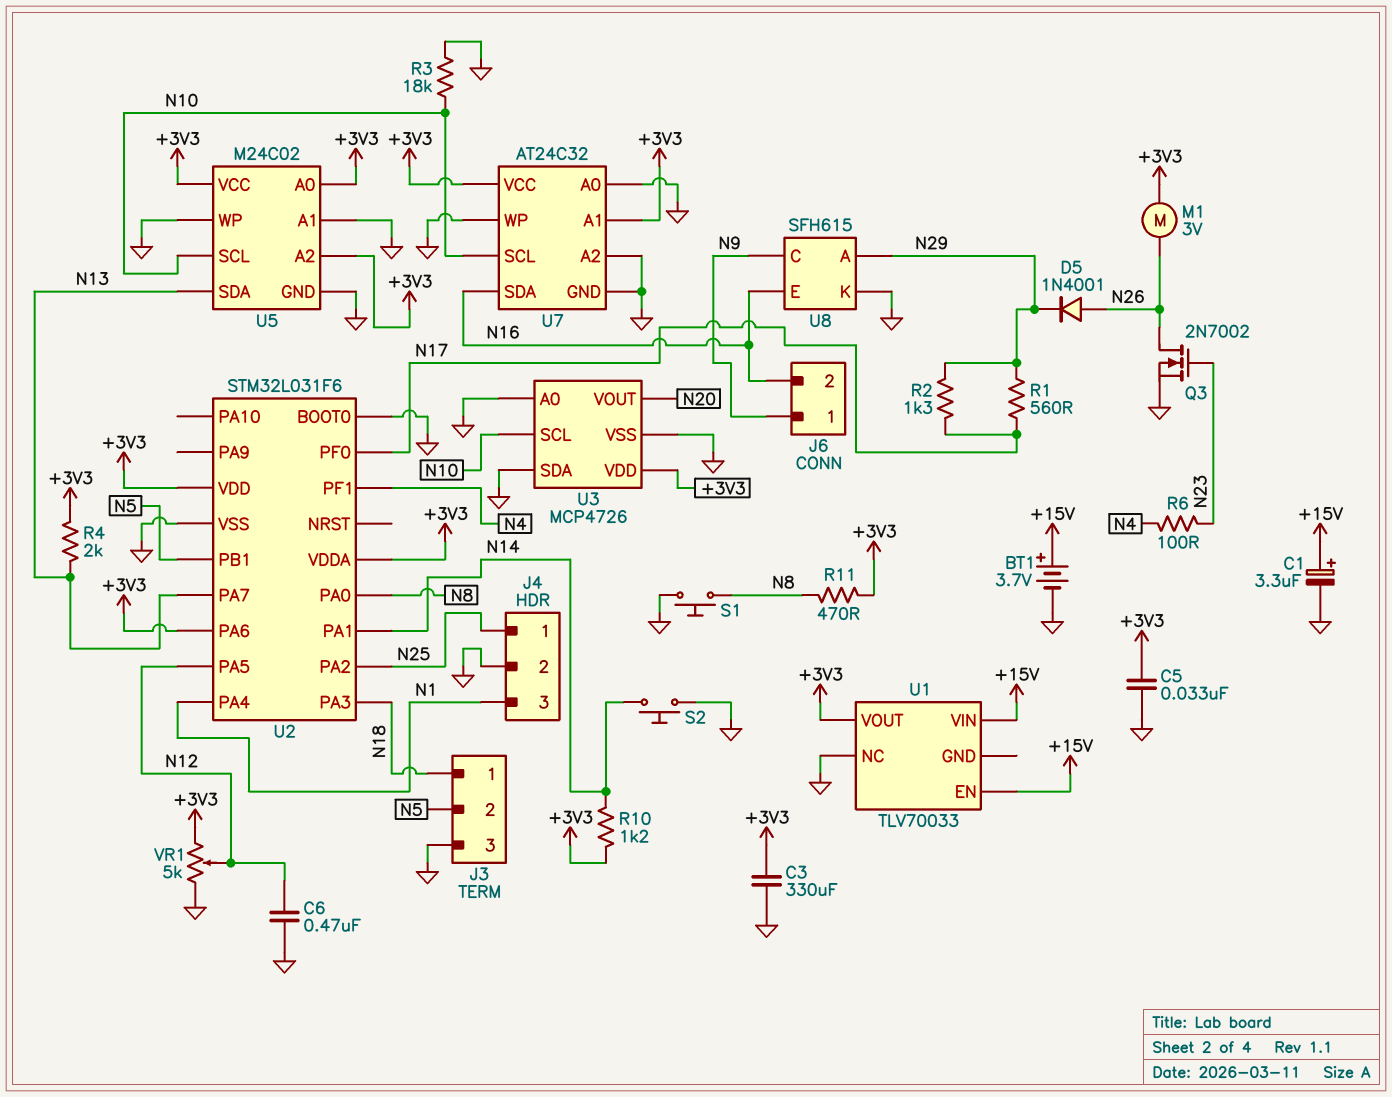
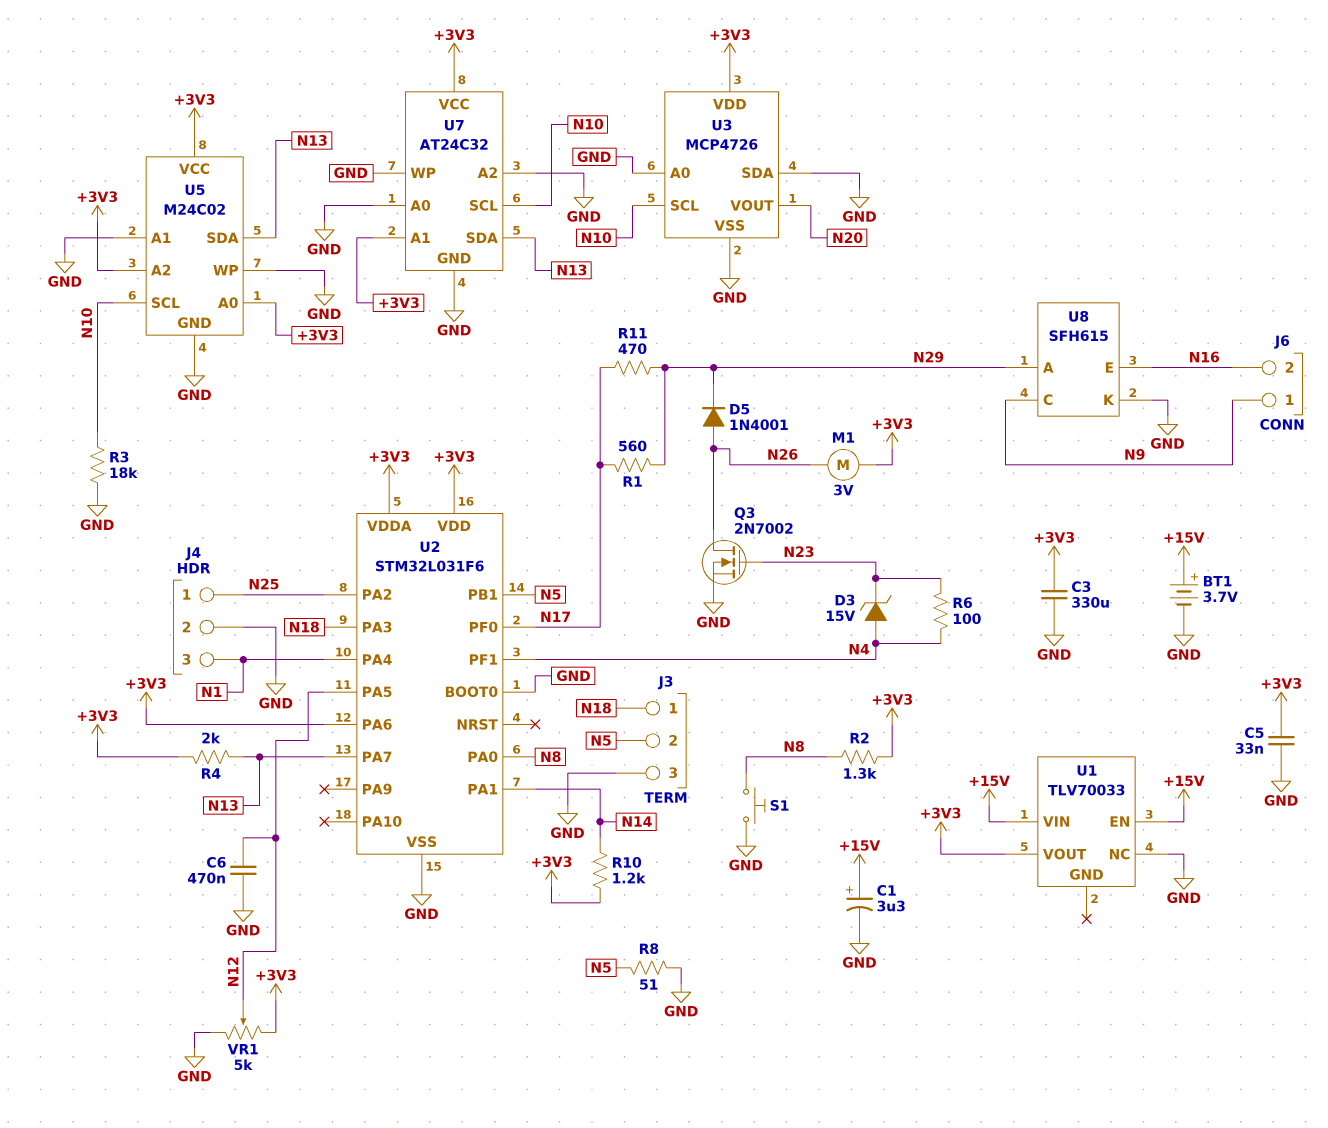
D3: none -> zener 15V (A N4, K N23)
R2: 1.3k (N17, N29) -> 1.3k (+3V3, N8)
R8: none -> 51 (GND, N5)
R11: 470 (+3V3, N8) -> 470 (N17, N29)
S2: button (GND, N14) -> none
U7 pin SDA: N16 -> N13

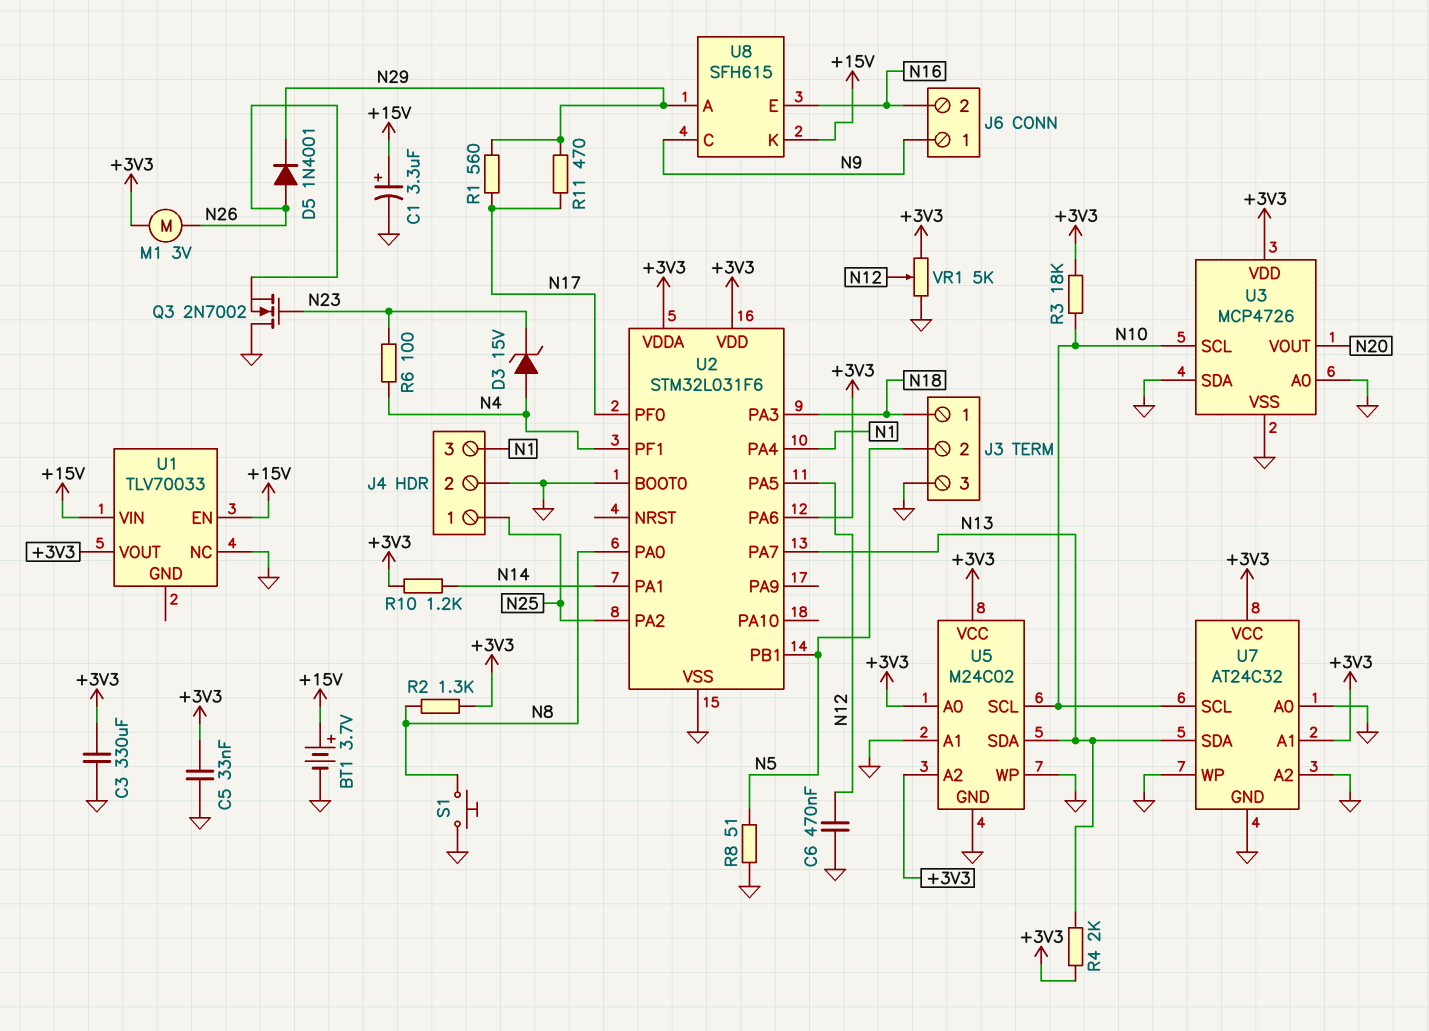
Q3: NMOS 2N7002 (G N23, D N26, S GND) -> NMOS 2N7002 (G N23, D GND, S N26)
R3: 18k (GND, N10) -> 18k (+3V3, N10)
U8 pin K: GND -> +15V

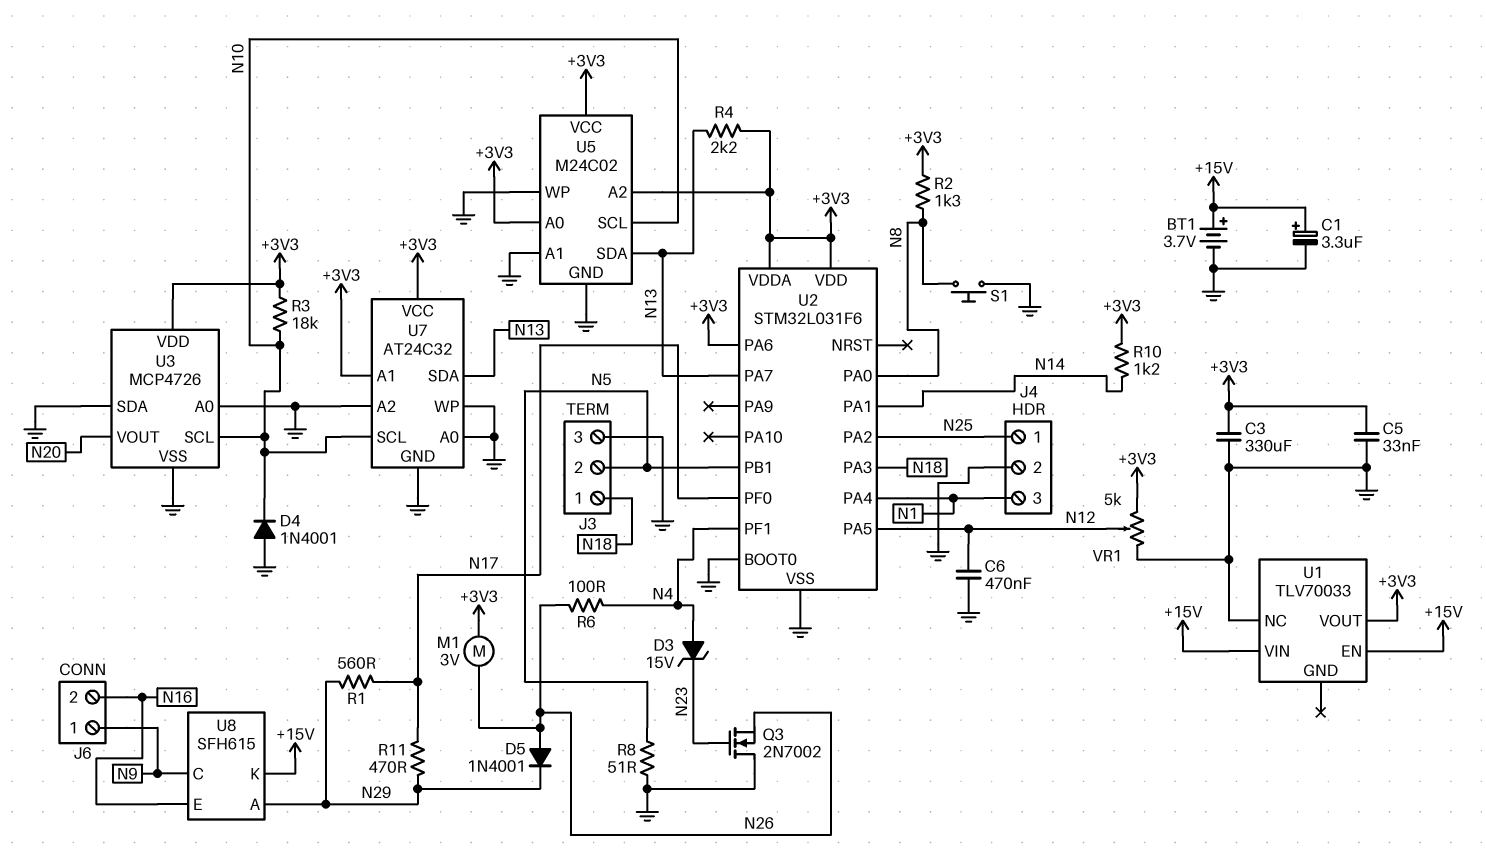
D4: none -> diode 1N4001 (A GND, K N10)
R4: 2k (+3V3, N13) -> 2.2k (+3V3, N13)
R6: 100 (N4, N23) -> 100 (N4, N26)

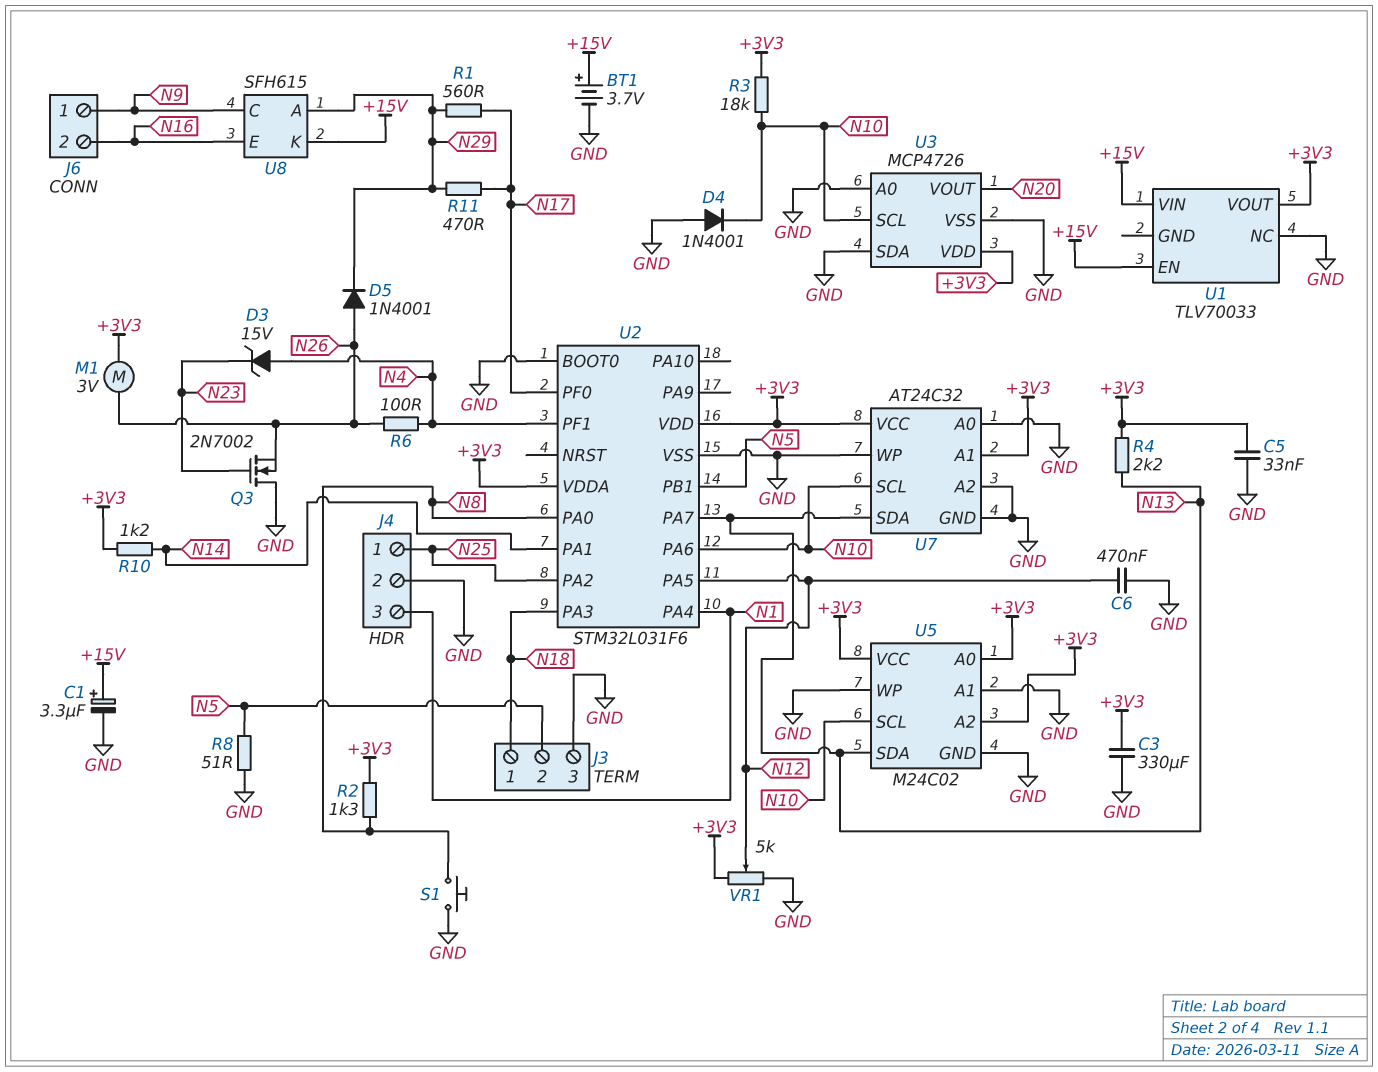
U2 pin PA6: +3V3 -> N10

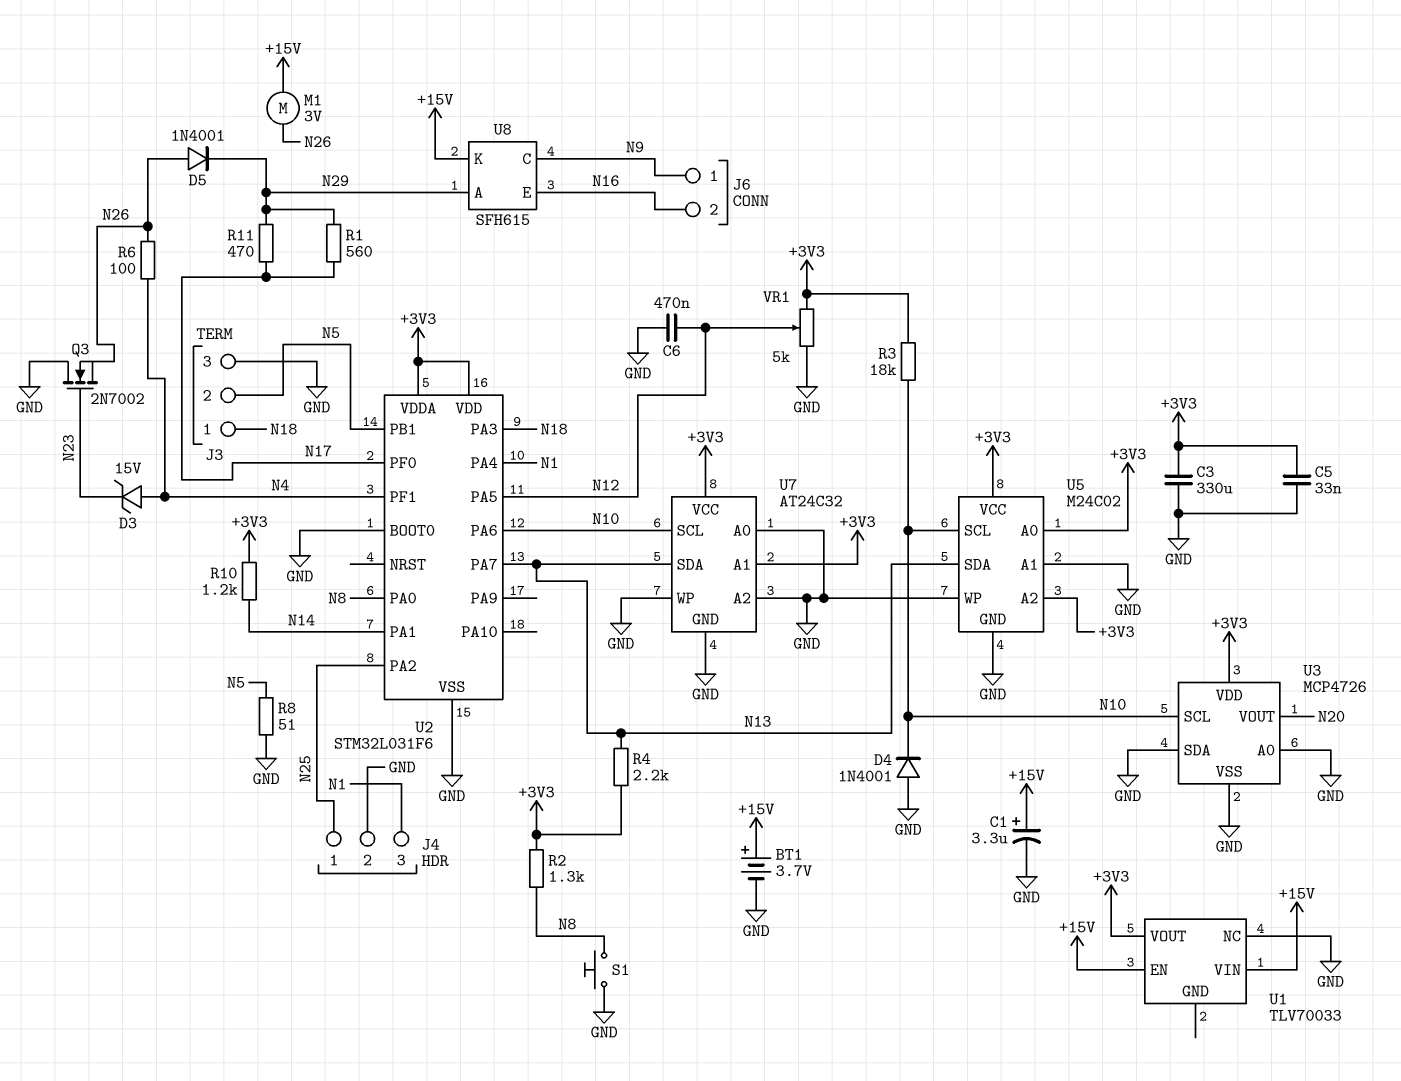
M1: motor 3V (+3V3, N26) -> motor 3V (+15V, N26)

